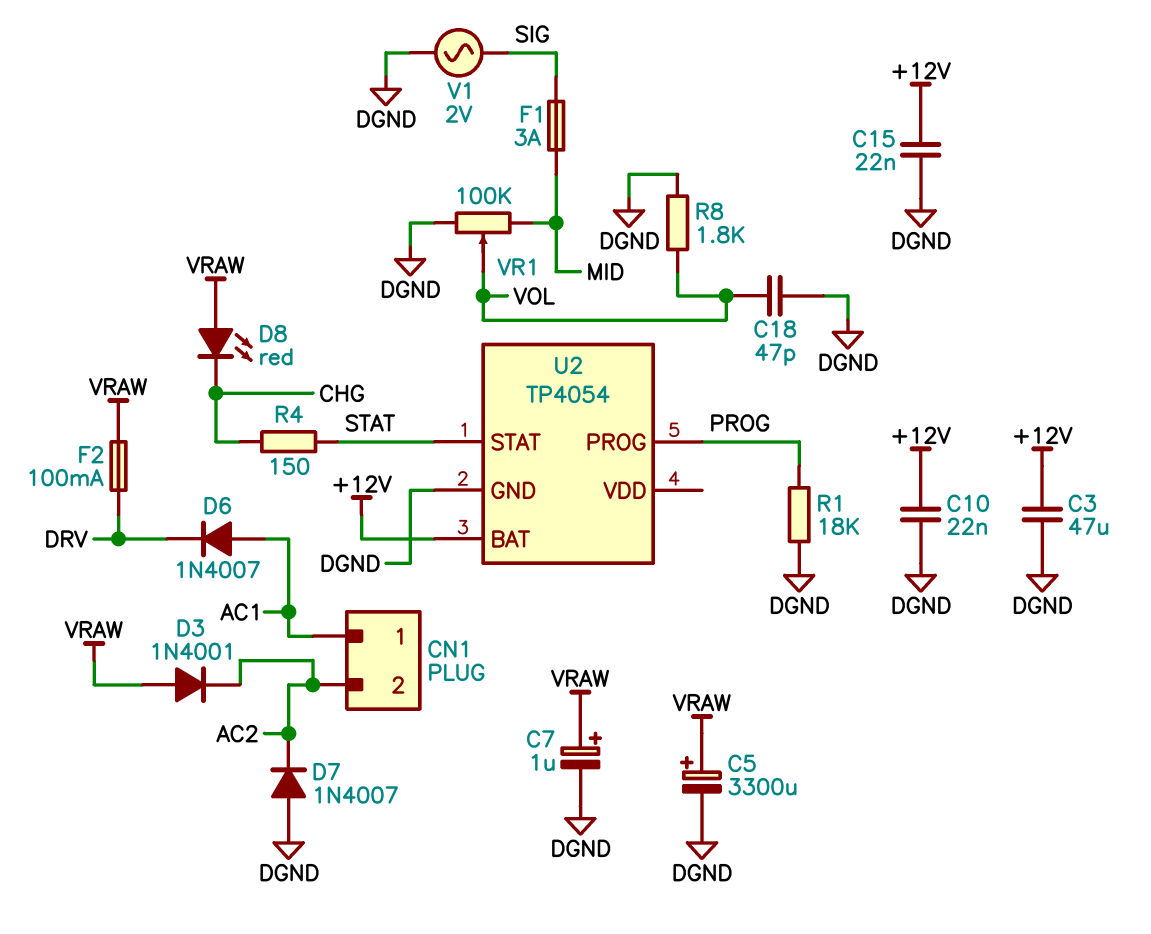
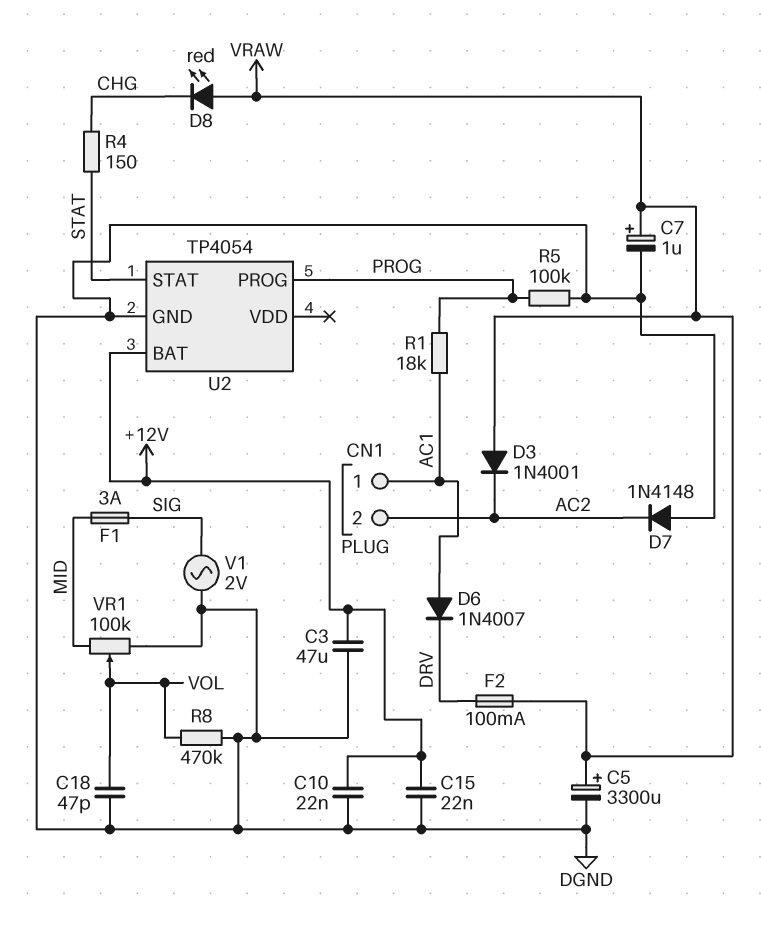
D7: diode 1N4007 (A DGND, K AC2) -> diode 1N4148 (A DGND, K AC2)
R1: 18k (DGND, PROG) -> 18k (AC1, PROG)
R5: none -> 100k (DGND, PROG)
R8: 1.8k (DGND, VOL) -> 470k (DGND, VOL)

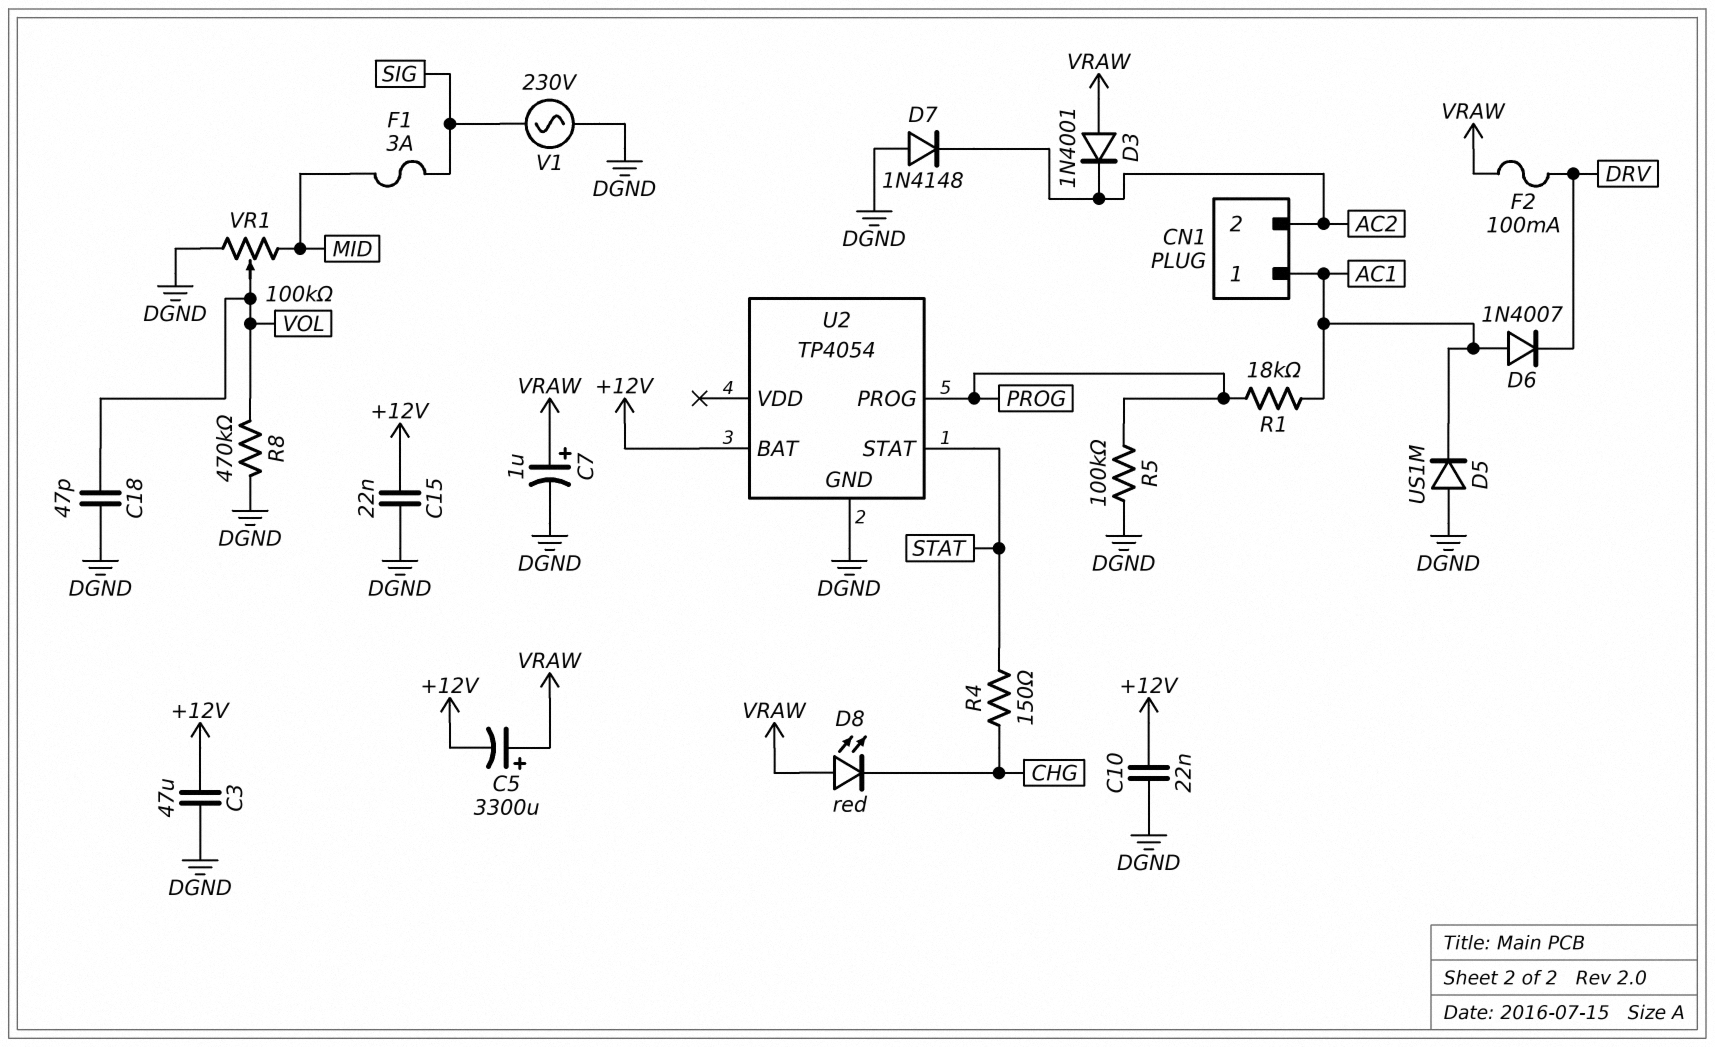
C5: 3300uF (plus VRAW, minus DGND) -> 3300uF (plus VRAW, minus +12V)
D5: none -> diode US1M (A DGND, K AC1)
V1: AC 2V (DGND, SIG) -> AC 230V (DGND, SIG)

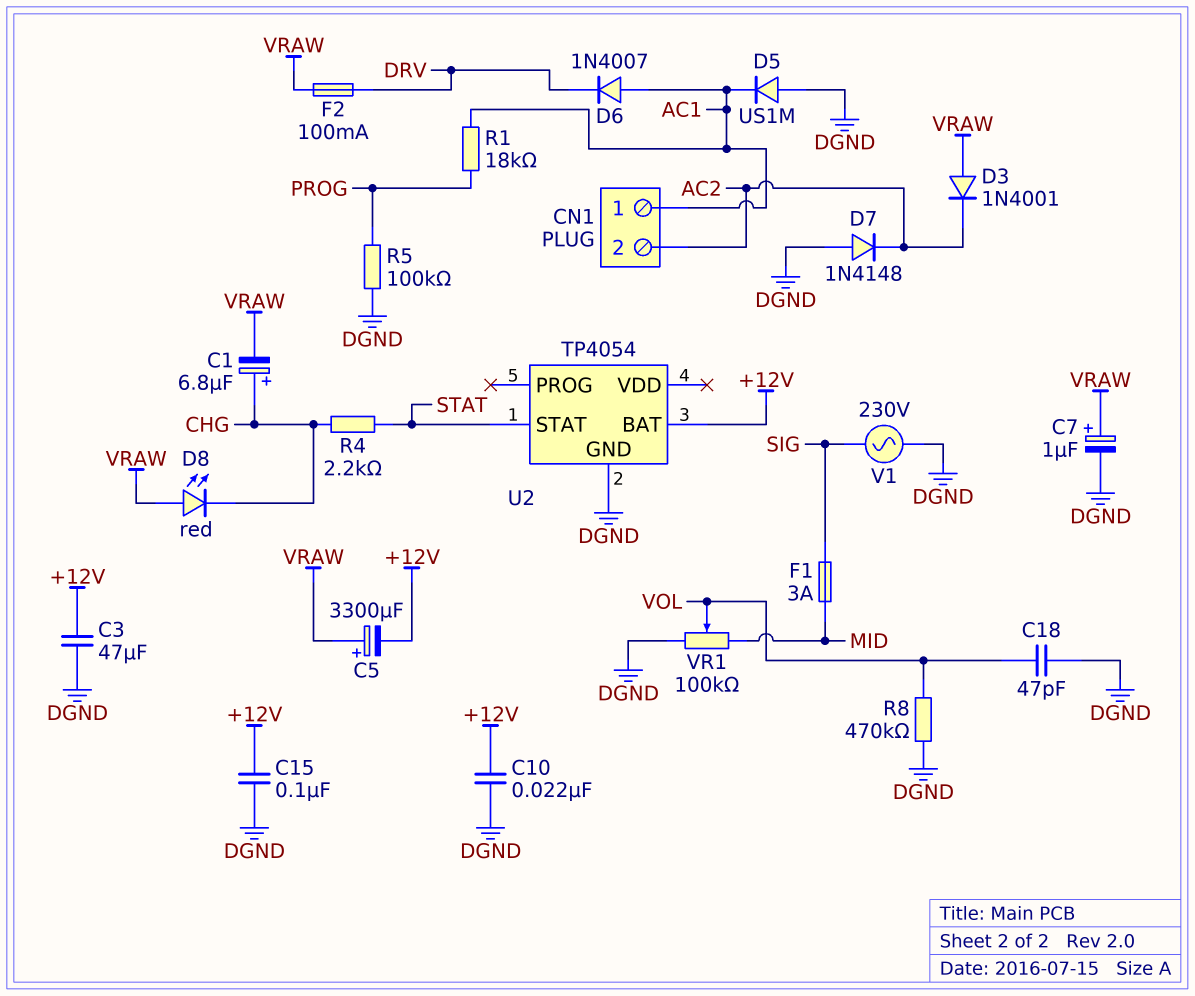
C1: none -> 6.8uF (plus CHG, minus VRAW)
C15: 22nF (+12V, DGND) -> 100nF (+12V, DGND)
R4: 150 (CHG, STAT) -> 2.2k (CHG, STAT)
U2 pin PROG: PROG -> none

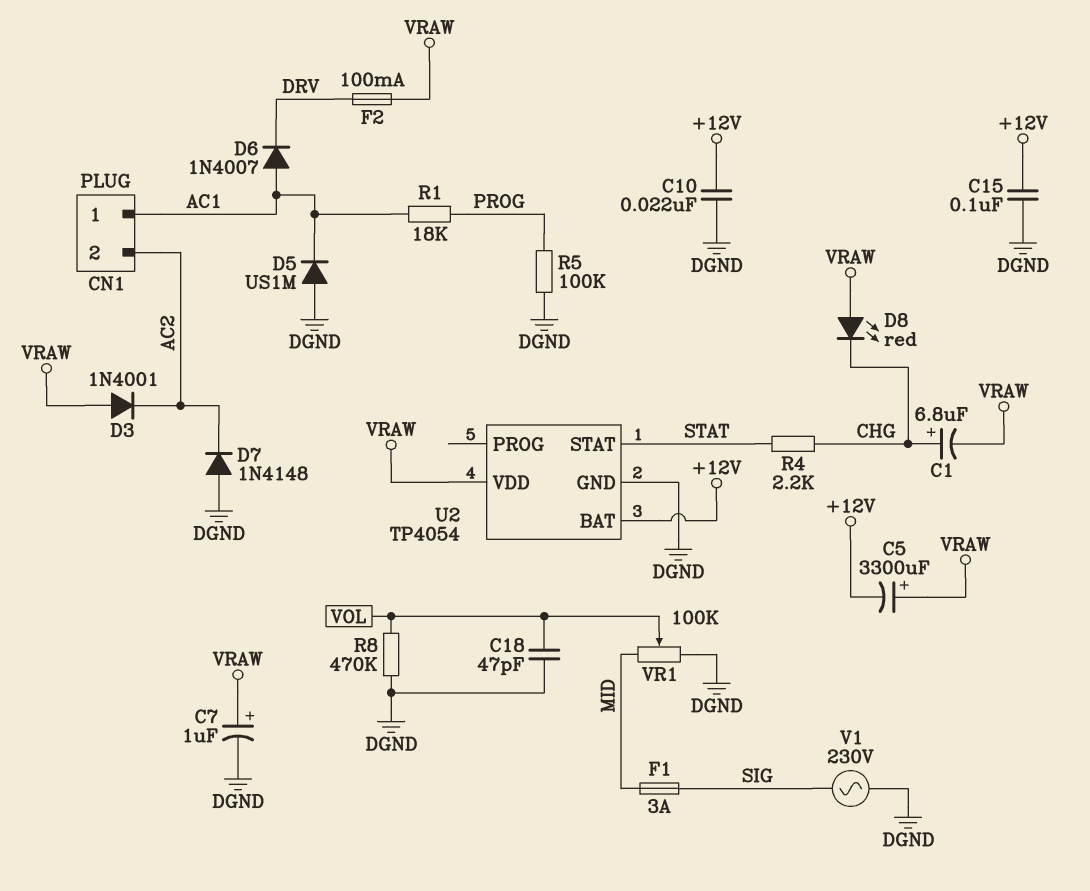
C3: 47uF (+12V, DGND) -> none
U2 pin VDD: none -> VRAW

